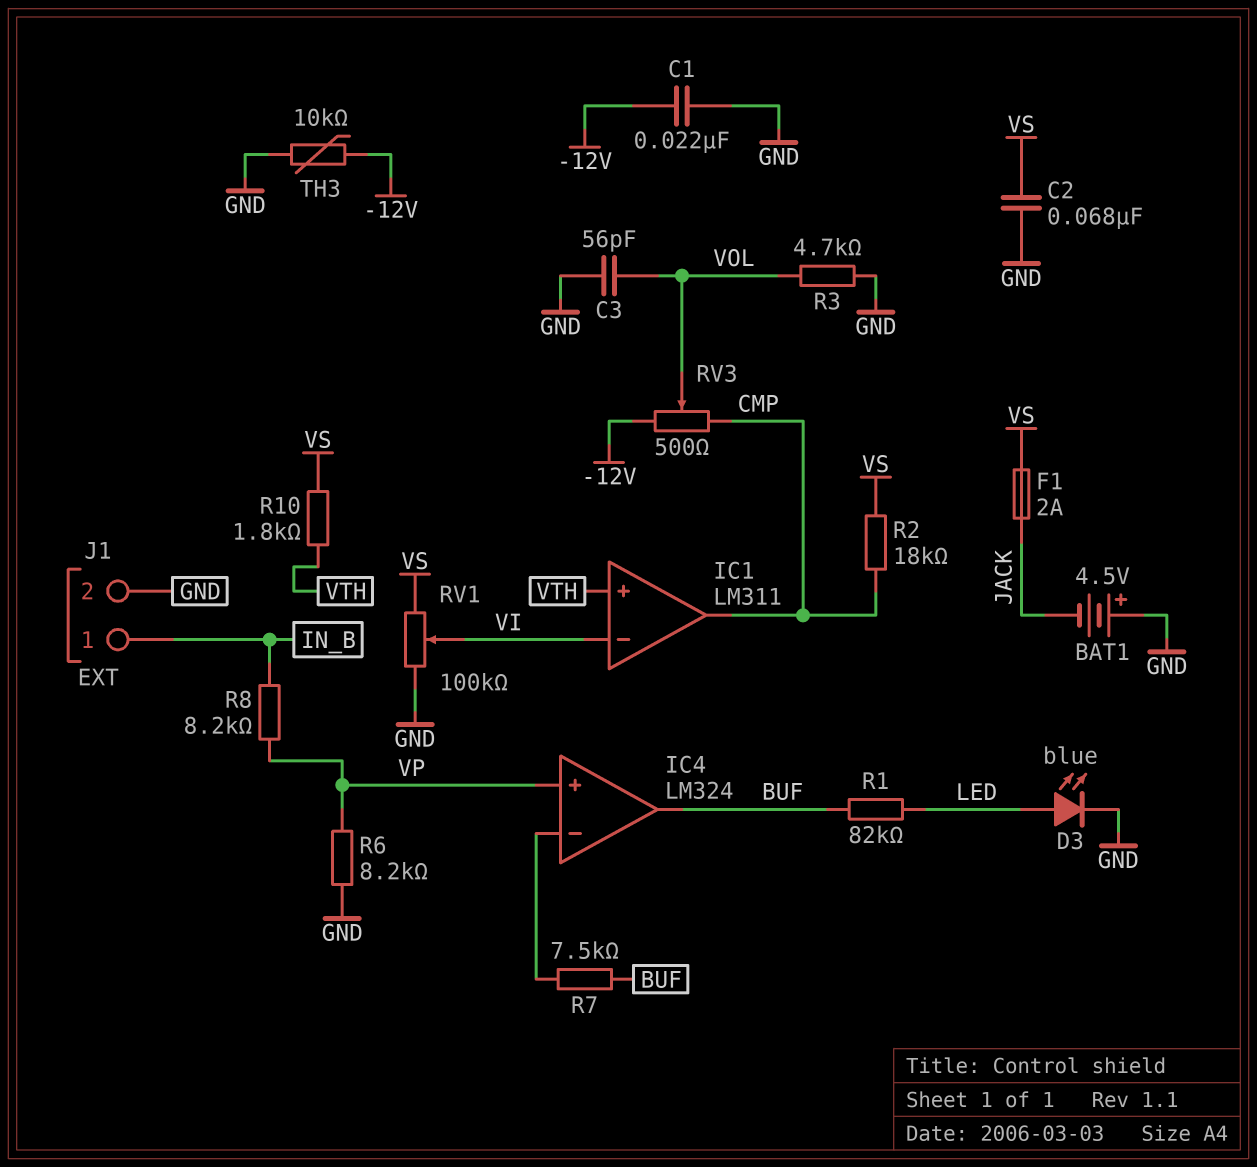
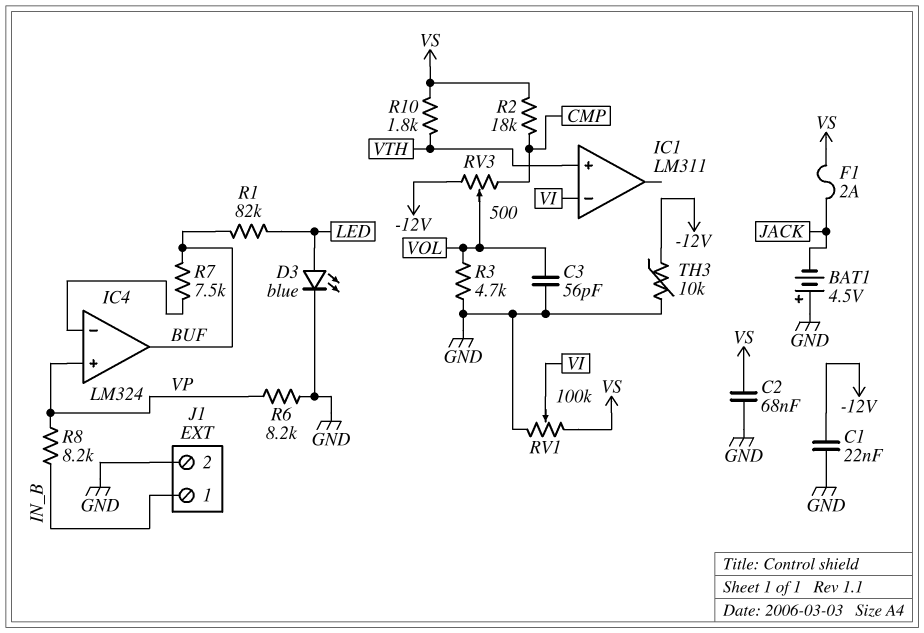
IC1 pin out: CMP -> none

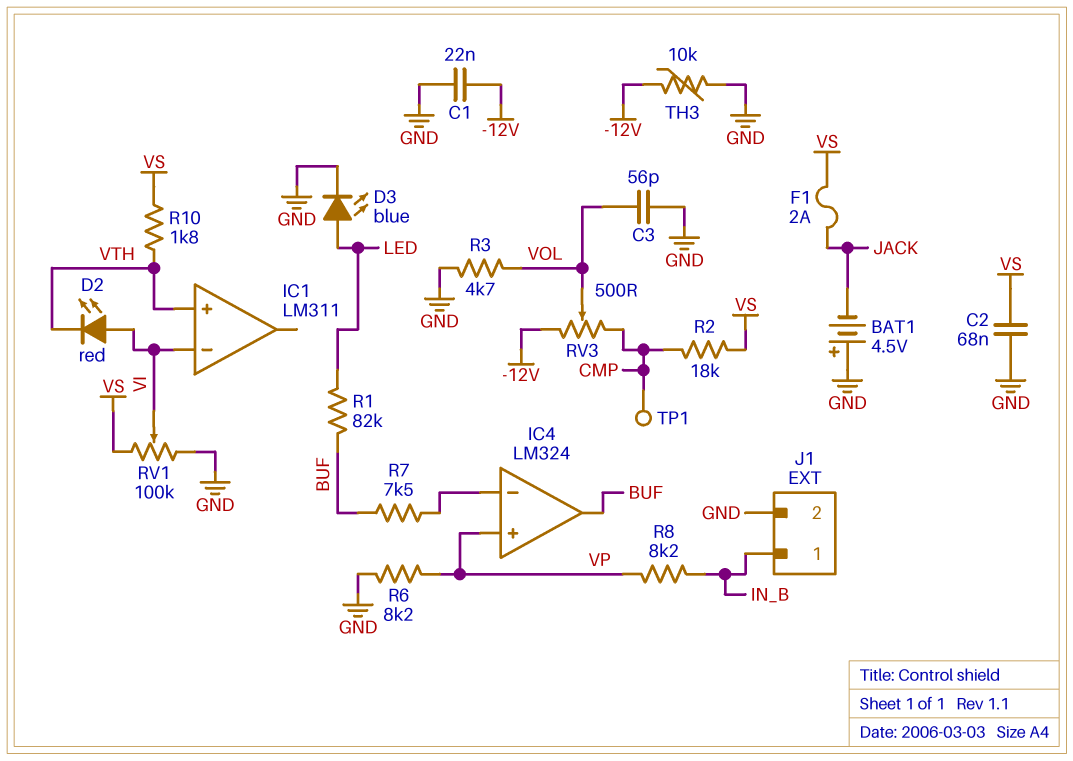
D2: none -> LED red (A VI, K VTH)
TP1: none -> test point (CMP)

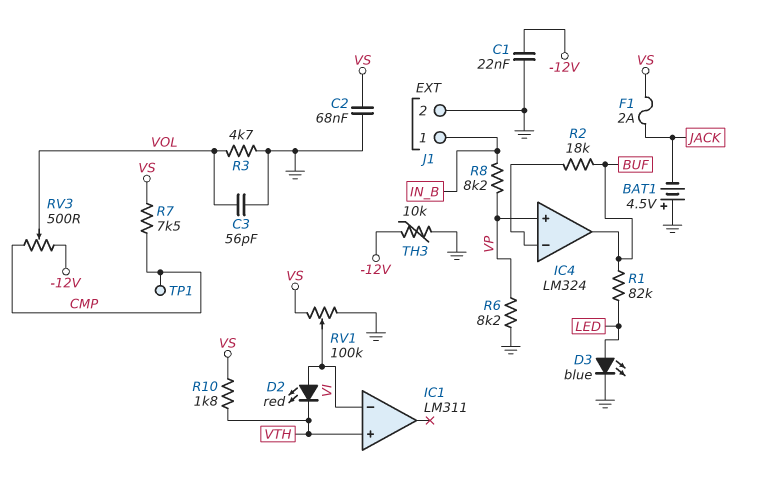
R2: 18k (CMP, VS) -> 18k (BUF, IC4/in-)
R7: 7.5k (BUF, IC4/in-) -> 7.5k (CMP, VS)

